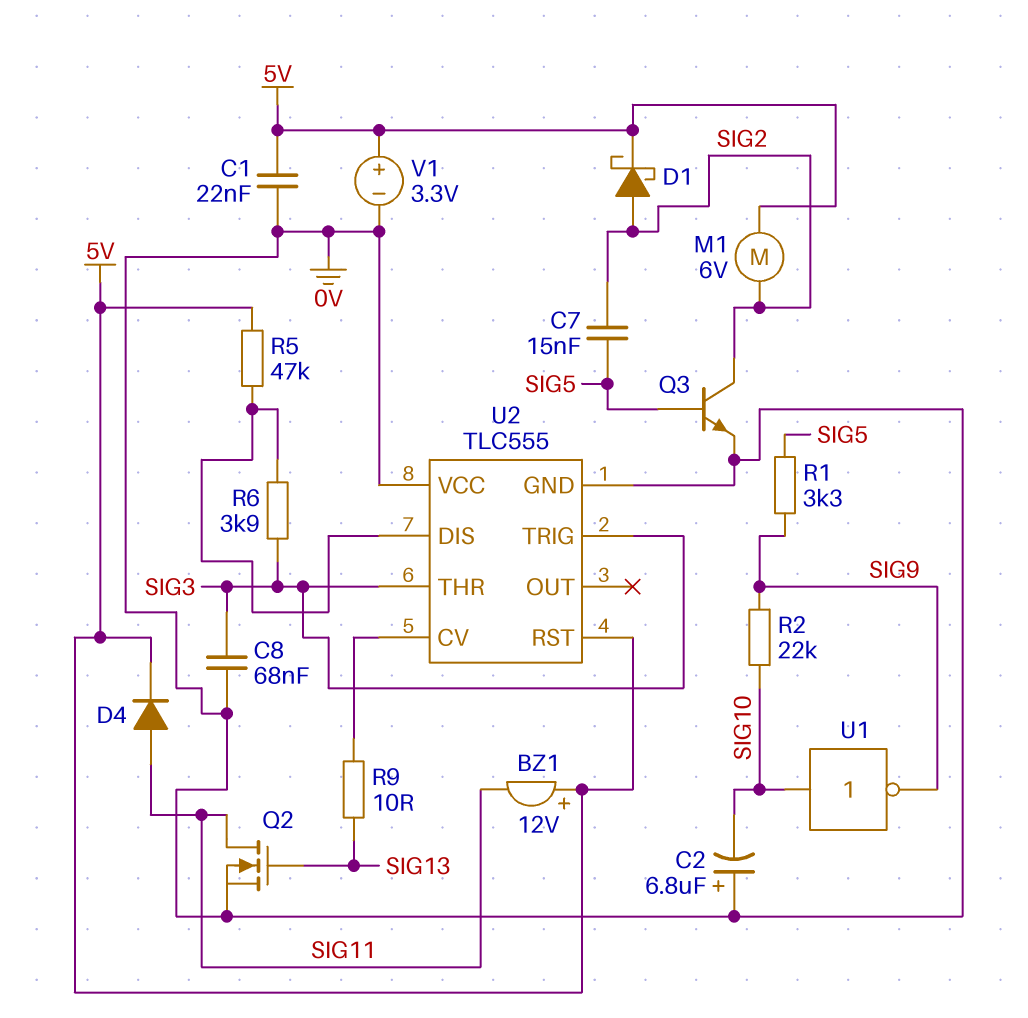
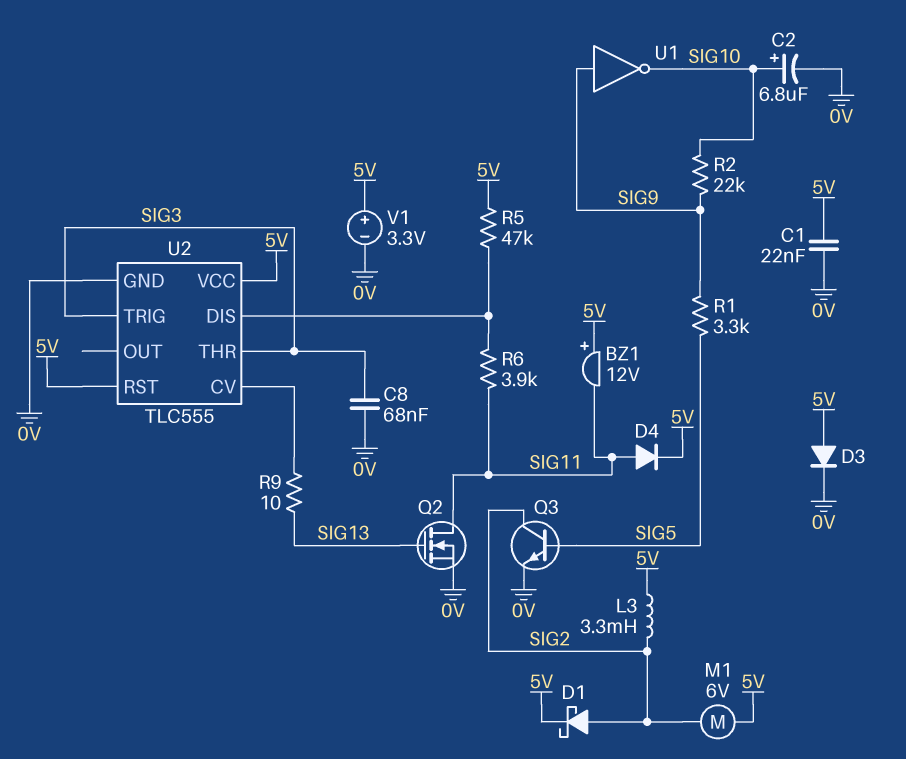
C2: 6.8uF (plus 0V, minus SIG10) -> 6.8uF (plus SIG10, minus 0V)
C7: 15nF (SIG2, SIG5) -> none
D3: none -> diode (A 5V, K 0V)
L3: none -> 3.3mH (5V, SIG2)
R6: 3.9k (SIG3, U2/DIS) -> 3.9k (SIG11, U2/DIS)
U1: NOT (in SIG10, out SIG9) -> NOT (in SIG9, out SIG10)
U2 pin VCC: 0V -> 5V

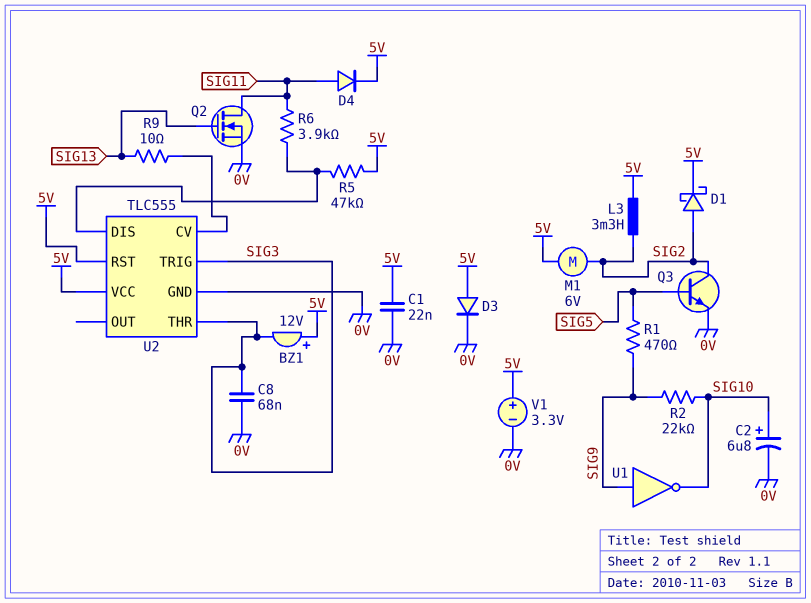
BZ1: buzzer 12V (plus 5V, minus SIG11) -> buzzer 12V (plus 5V, minus SIG3)
R1: 3.3k (SIG5, SIG9) -> 470 (SIG5, SIG9)

